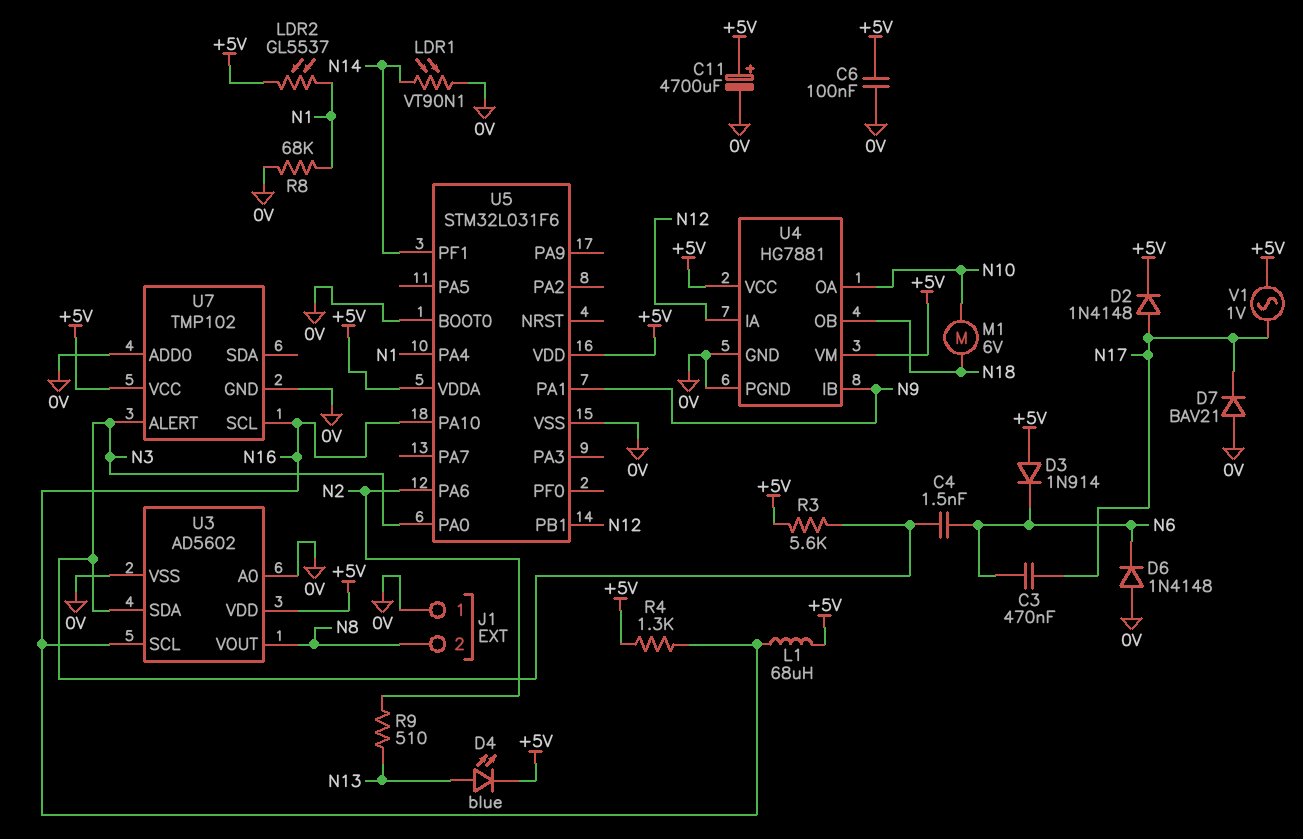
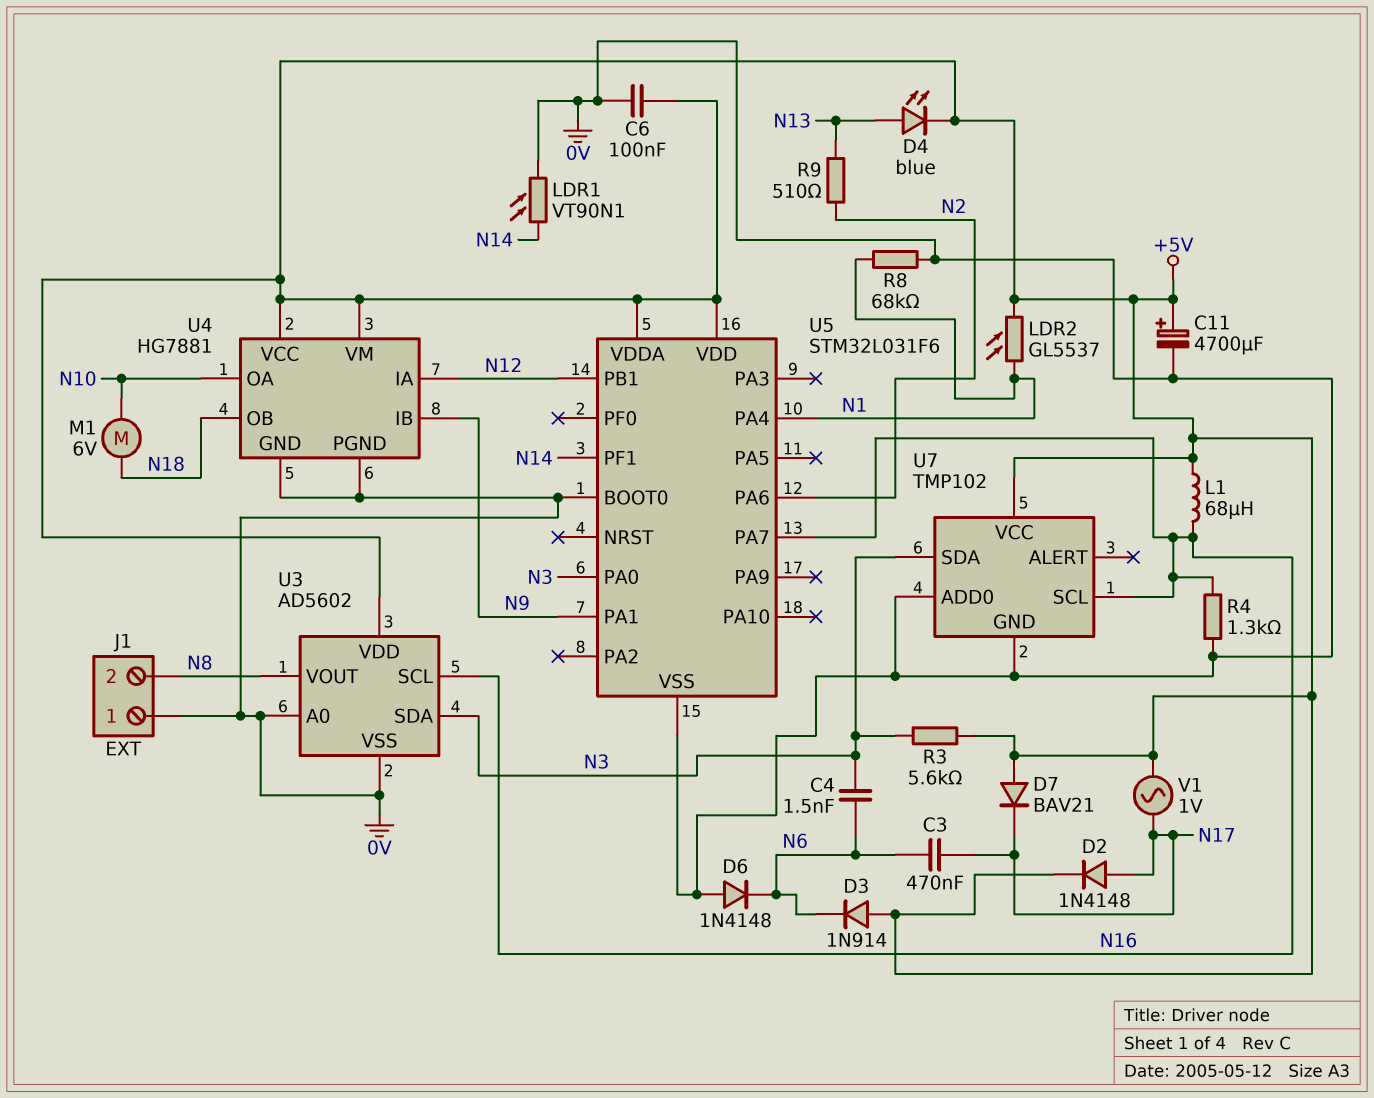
D7: diode BAV21 (A 0V, K N17) -> diode BAV21 (A +5V, K N17)
R4: 1.3k (+5V, N16) -> 1.3k (0V, N16)
U5 pin PA7: none -> N16
U5 pin PA10: N16 -> none
U7 pin ALERT: N3 -> none
U7 pin SDA: none -> N3

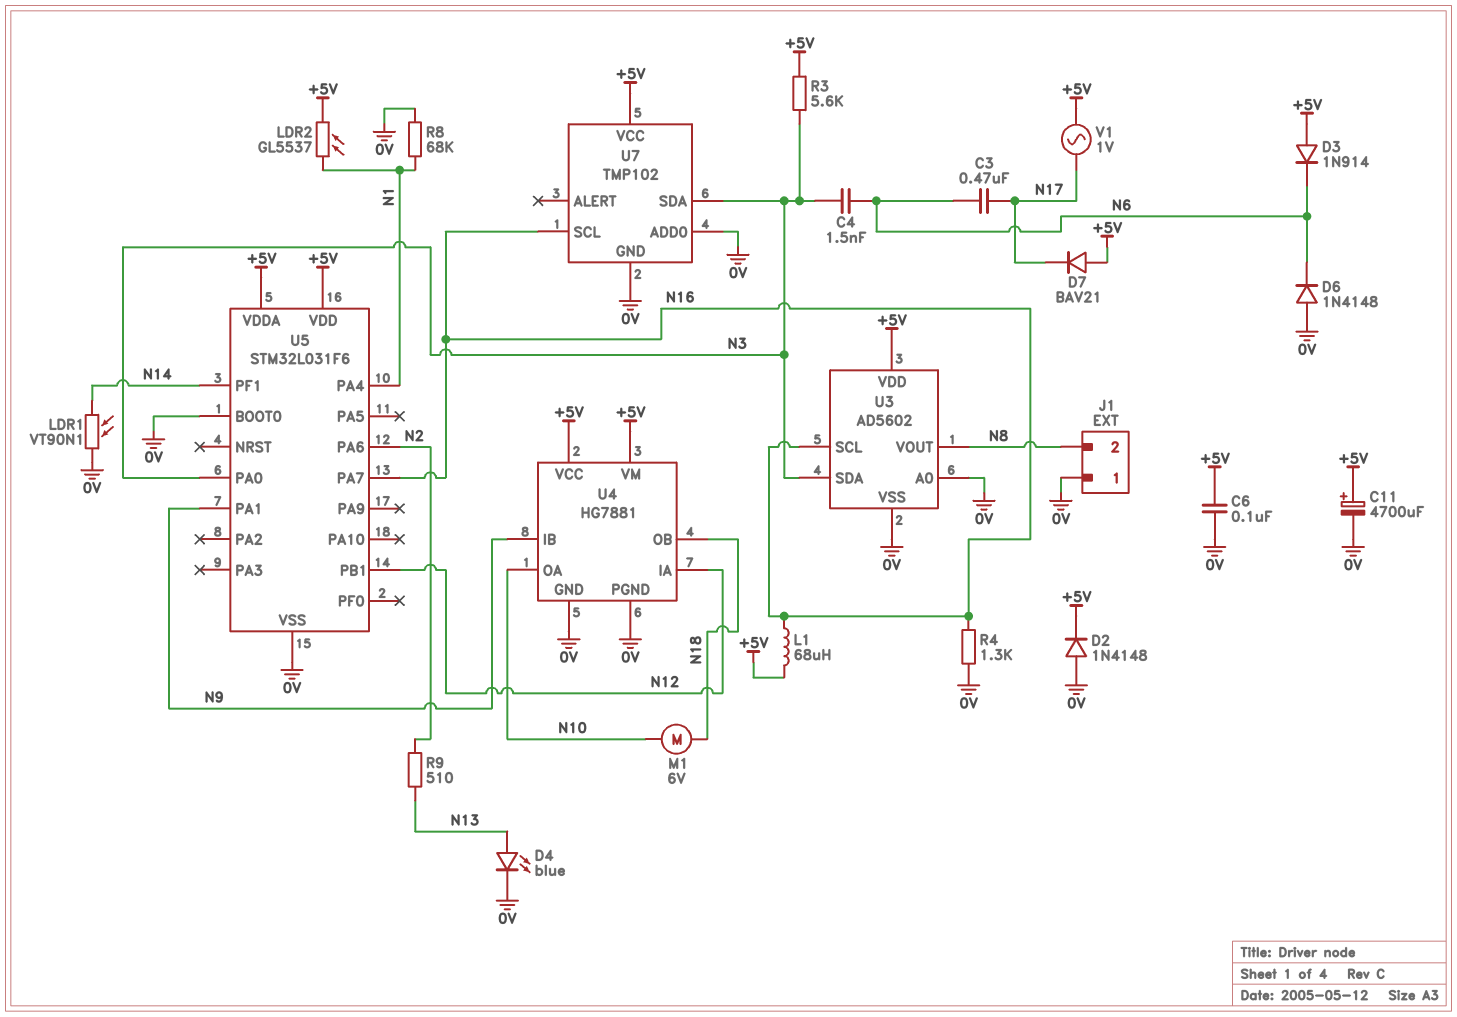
D2: diode 1N4148 (A N17, K +5V) -> diode 1N4148 (A 0V, K +5V)
D4: LED blue (A N13, K +5V) -> LED blue (A N13, K 0V)

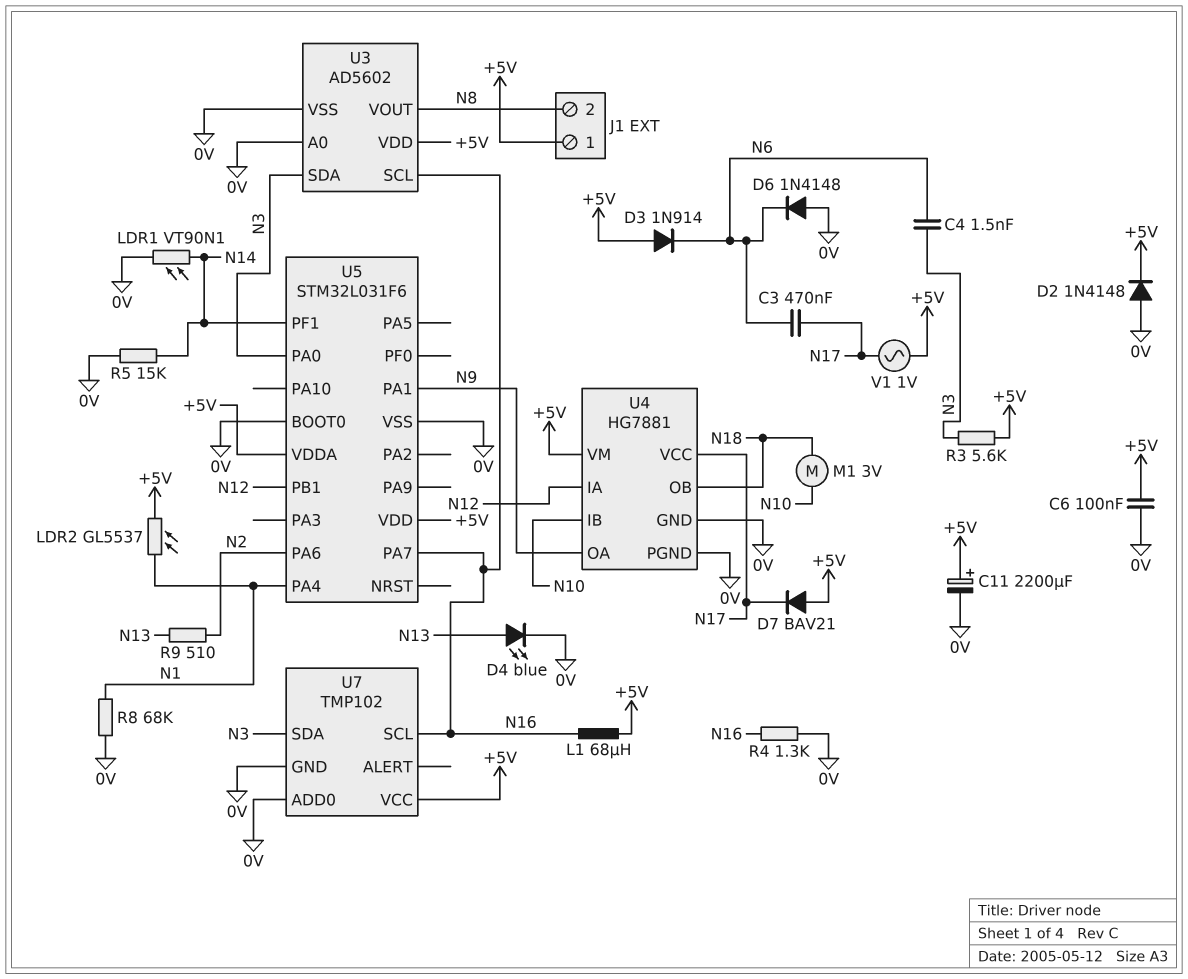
C11: 4700uF (plus +5V, minus 0V) -> 2200uF (plus +5V, minus 0V)
J1 pin 1: 0V -> +5V
M1: motor 6V (N10, N18) -> motor 3V (N10, N18)
R5: none -> 15k (0V, N14)
U4 pin IB: N9 -> N10
U4 pin OA: N10 -> N9
U4 pin VCC: +5V -> N17

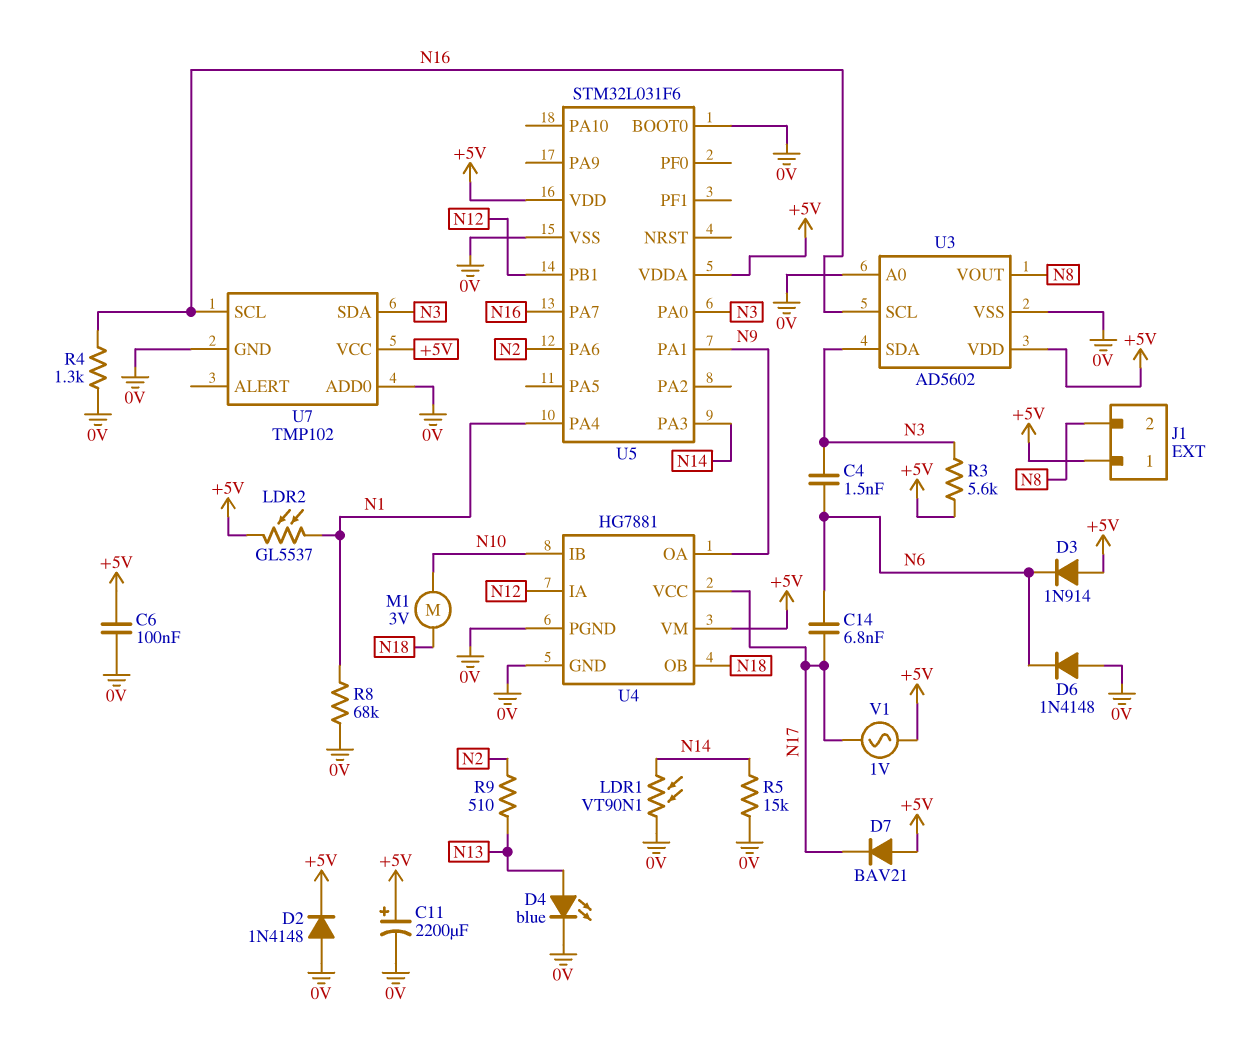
C3: 470nF (N6, N17) -> none
C14: none -> 6.8nF (N6, N17)
L1: 68uH (+5V, N16) -> none
U5 pin PA3: none -> N14
U5 pin PF1: N14 -> none

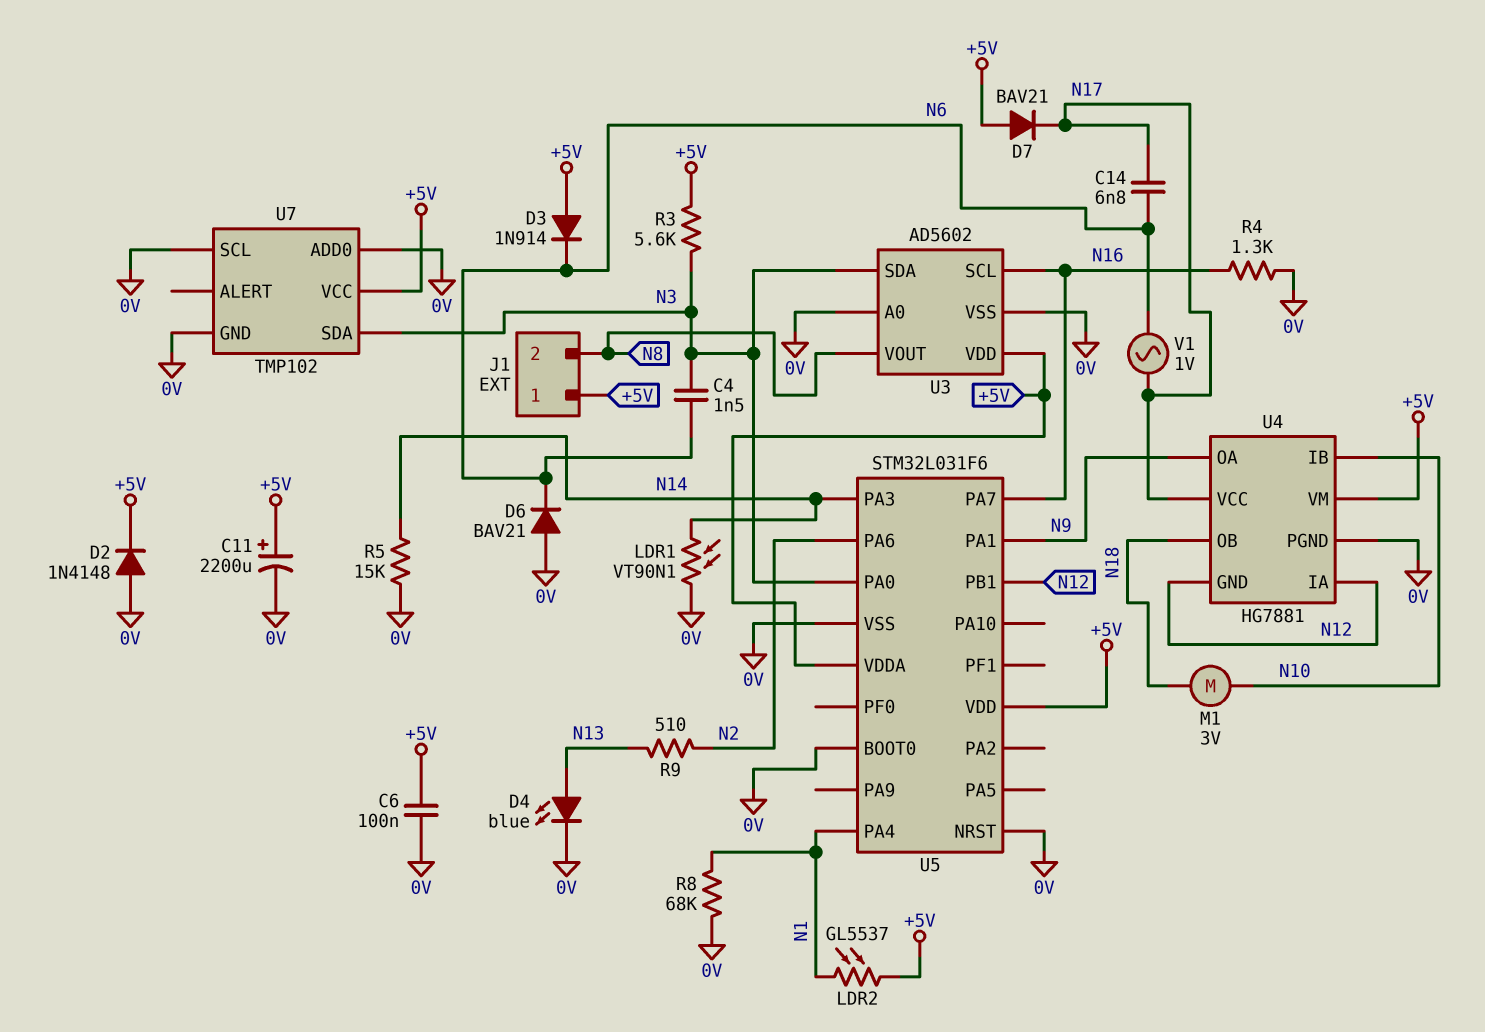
D6: diode 1N4148 (A 0V, K N6) -> diode BAV21 (A 0V, K N6)
U4 pin GND: 0V -> N12
U5 pin NRST: none -> 0V
U7 pin SCL: N16 -> 0V
V1: AC 1V (+5V, N17) -> AC 1V (N6, N17)

